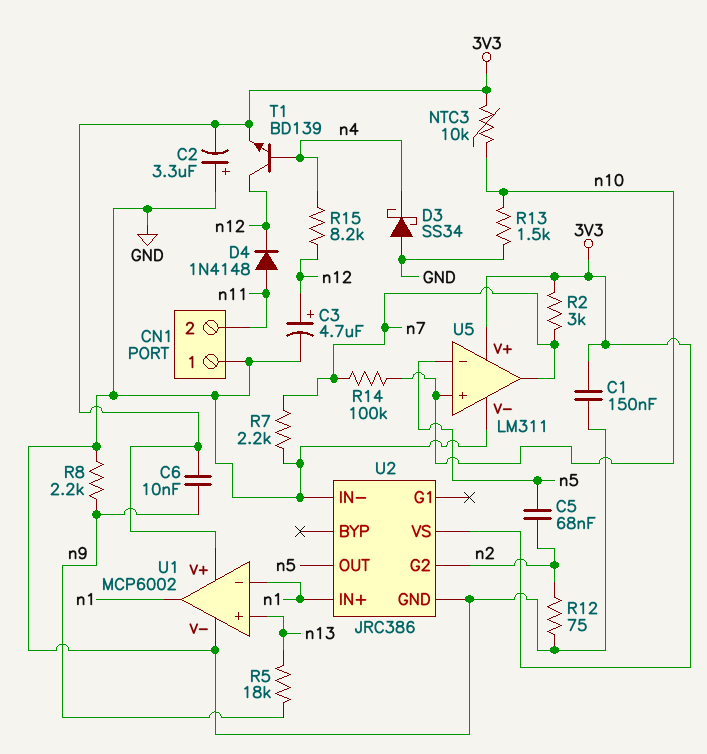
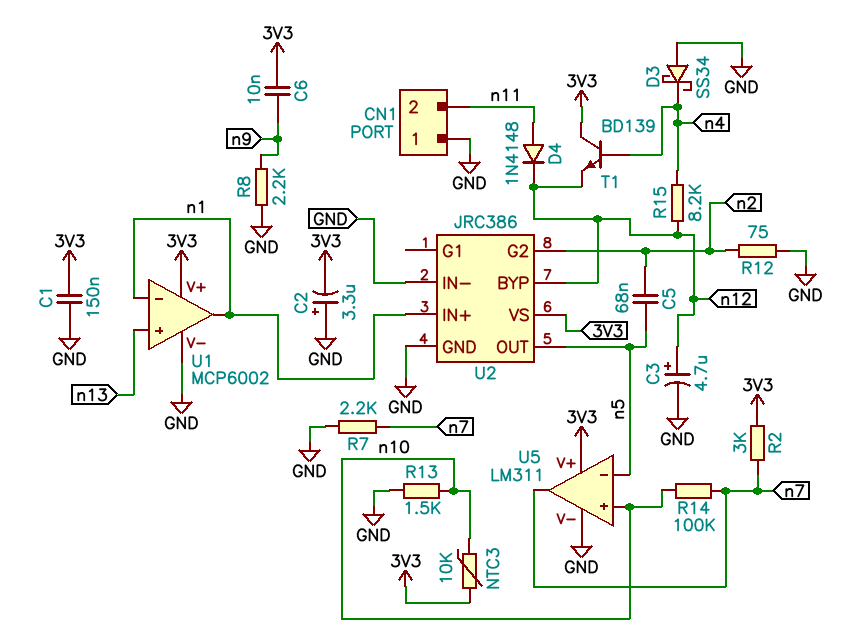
R5: 18k (n9, n13) -> none
T1: NPN BD139 (B n4, C n12, E 3V3) -> NPN BD139 (B n4, C 3V3, E n12)
U2 pin BYP: none -> n12

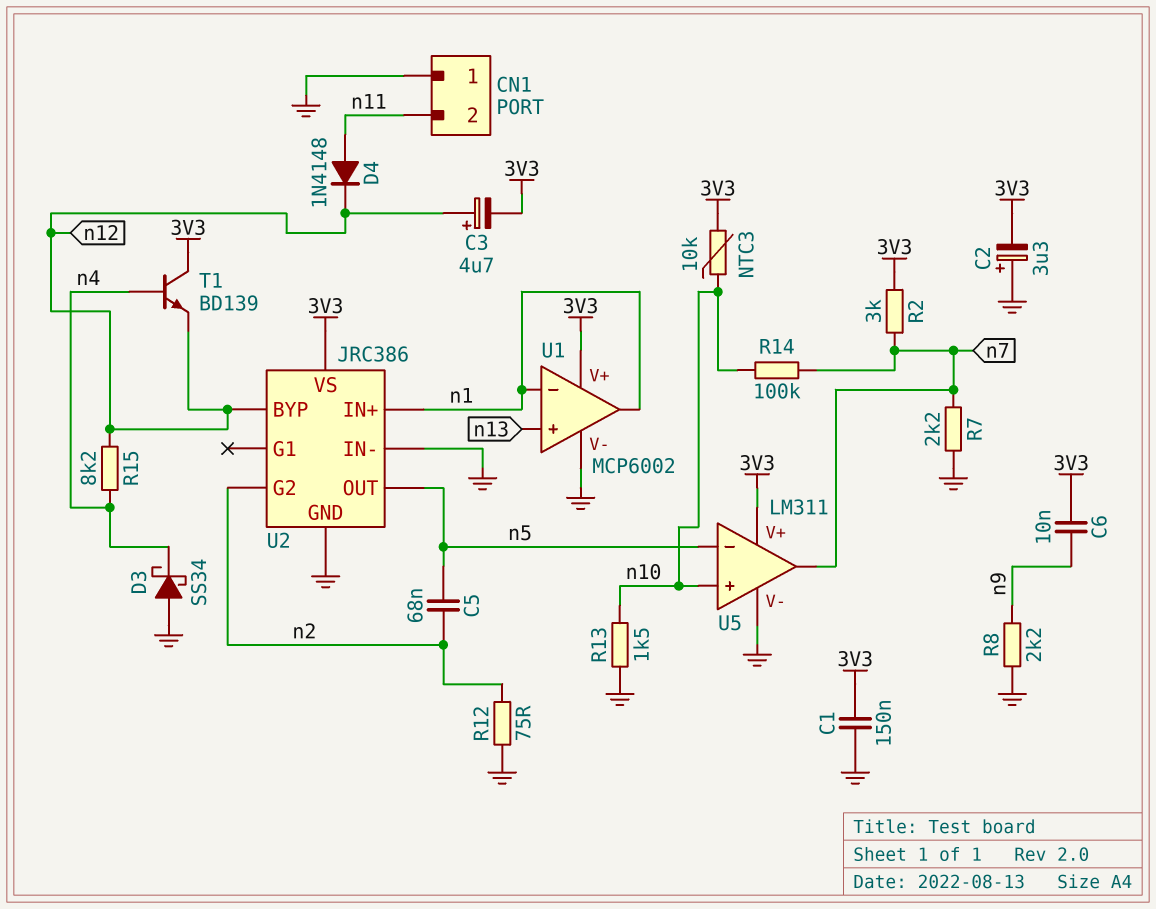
C3: 4.7uF (plus n12, minus GND) -> 4.7uF (plus n12, minus 3V3)

